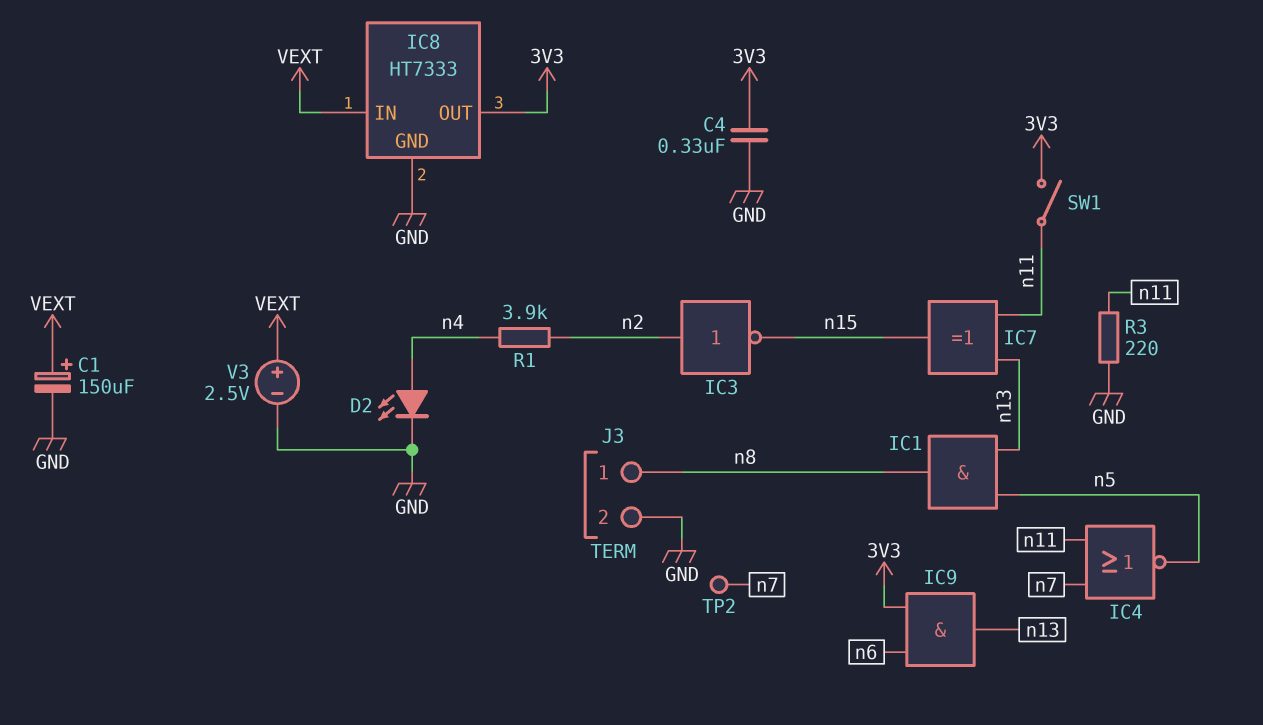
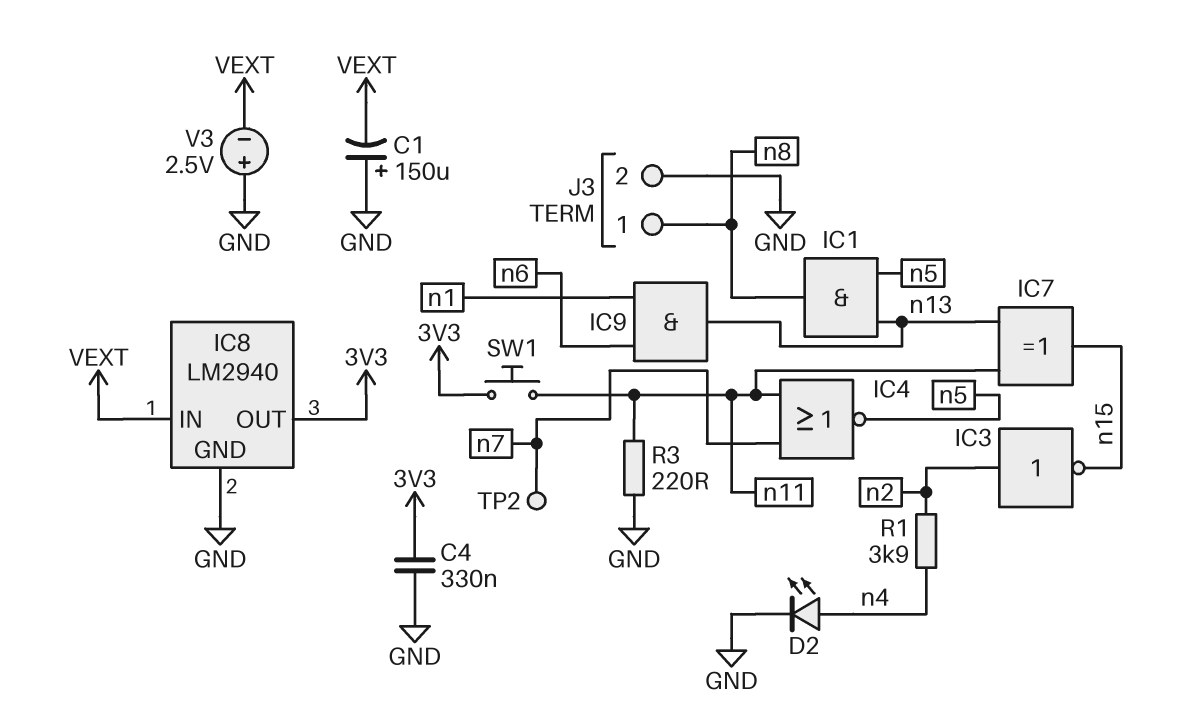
C1: 150uF (plus VEXT, minus GND) -> 150uF (plus GND, minus VEXT)
IC8: HT7333 -> LM2940
IC9: AND (in 3V3, in n6, out n13) -> AND (in n1, in n6, out n13)
SW1: switch (3V3, n11) -> button (3V3, n11)
V3: 2.5V (plus VEXT, minus GND) -> 2.5V (plus GND, minus VEXT)

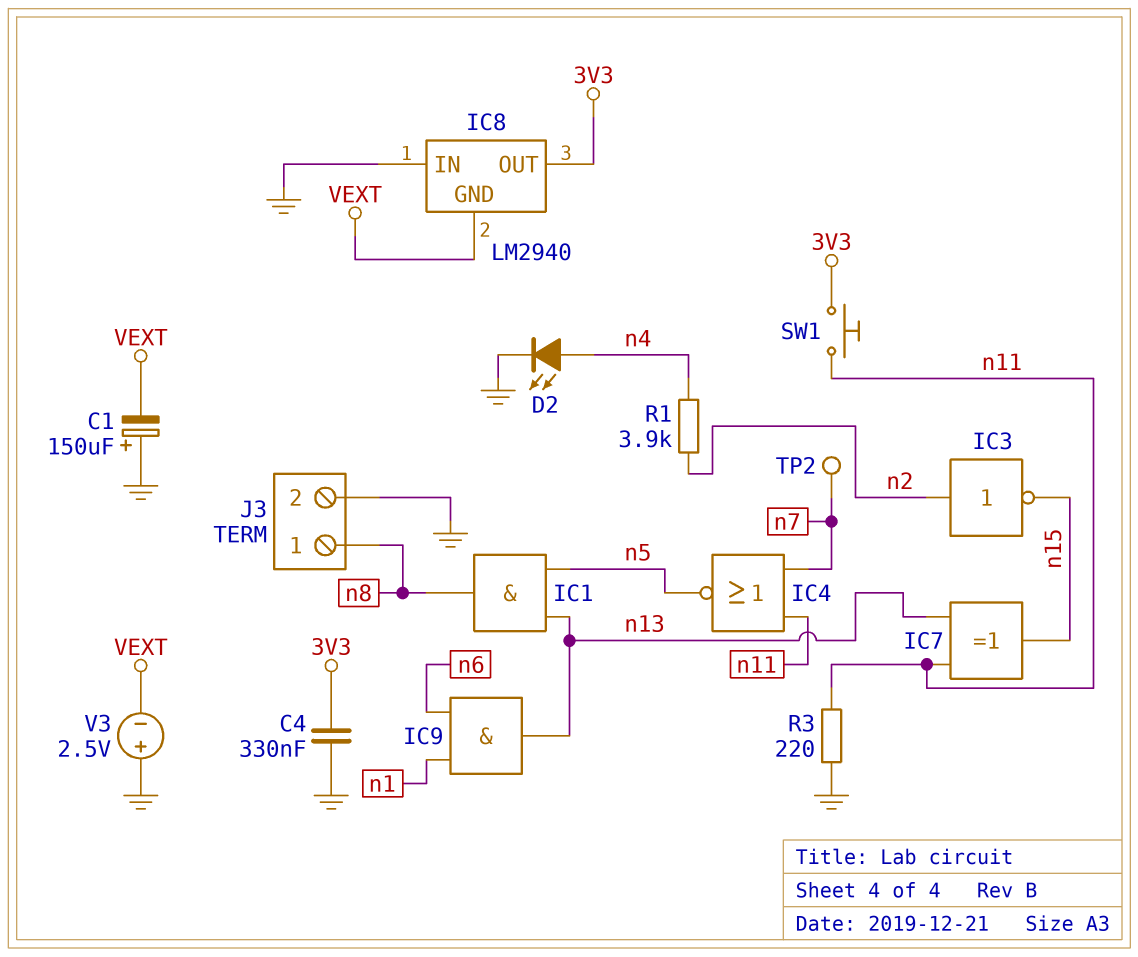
IC8 pin GND: GND -> VEXT
IC8 pin IN: VEXT -> GND

